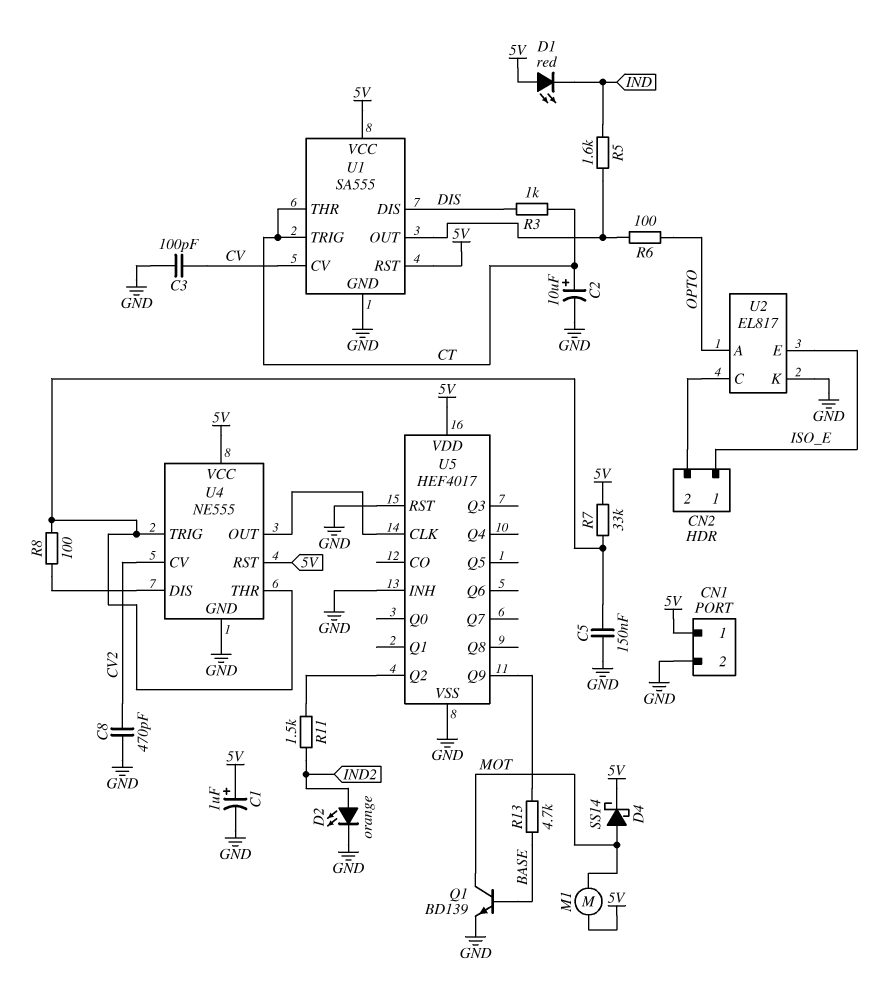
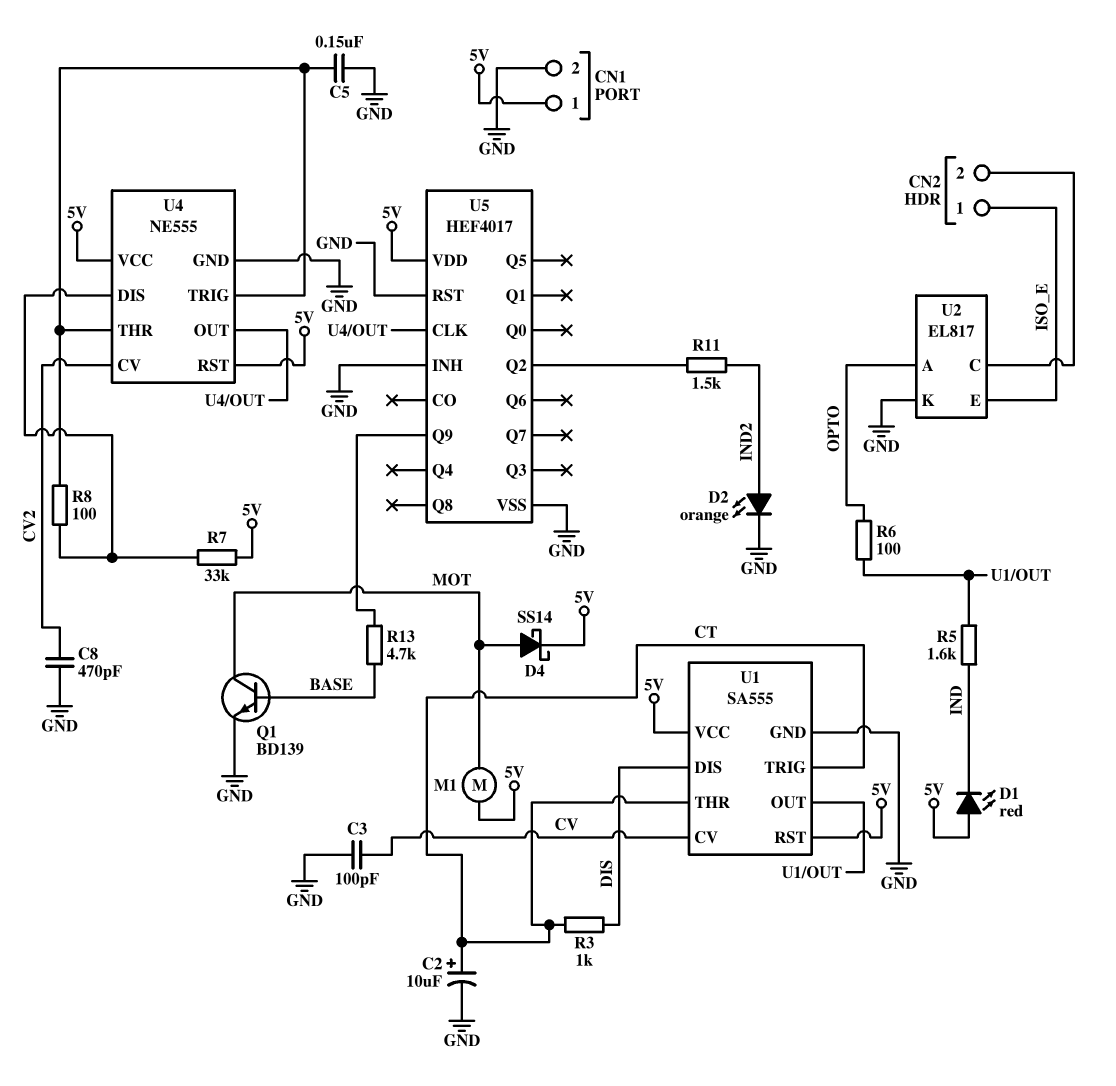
C1: 1uF (plus 5V, minus GND) -> none
R7: 33k (5V, U4/THR) -> 33k (5V, U4/DIS)

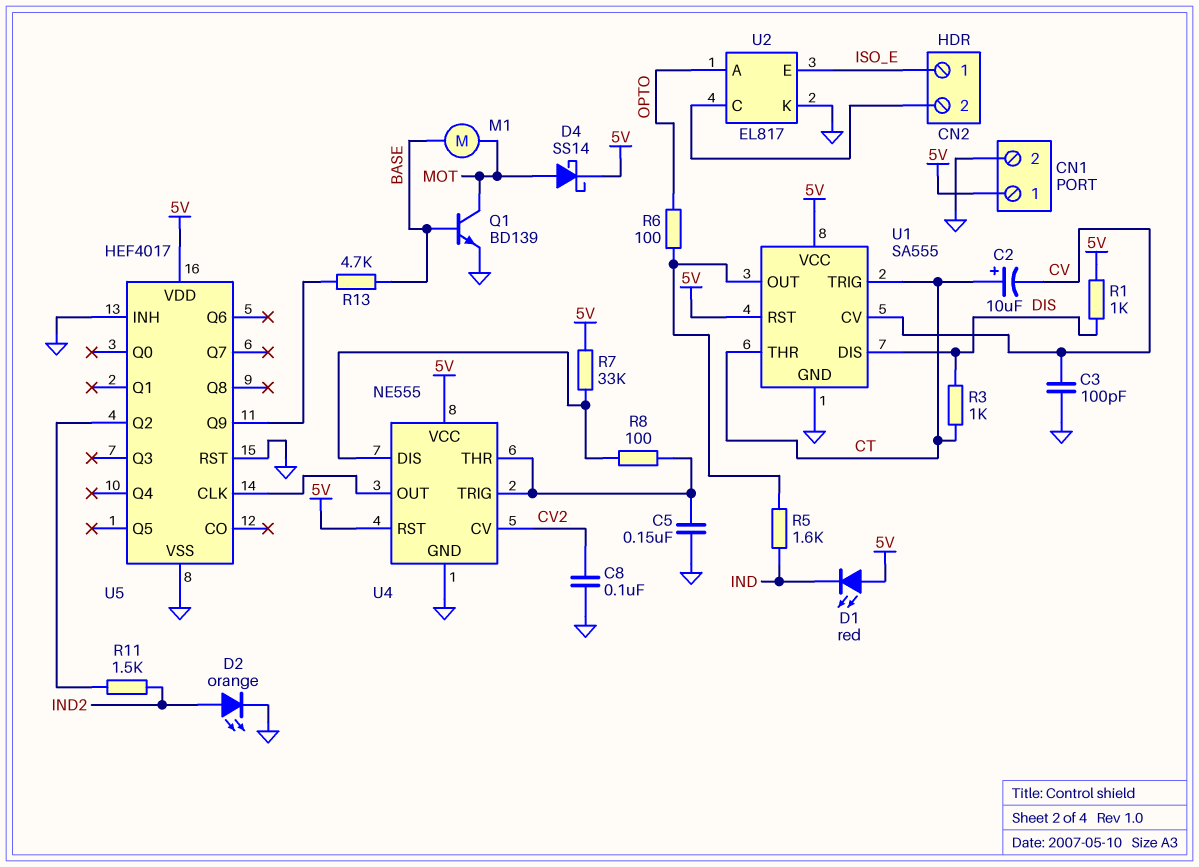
C2: 10uF (plus CT, minus GND) -> 10uF (plus CT, minus CV)
C8: 470pF (CV2, GND) -> 100nF (CV2, GND)
M1: motor (5V, MOT) -> motor (BASE, MOT)
R1: none -> 1k (5V, DIS)

